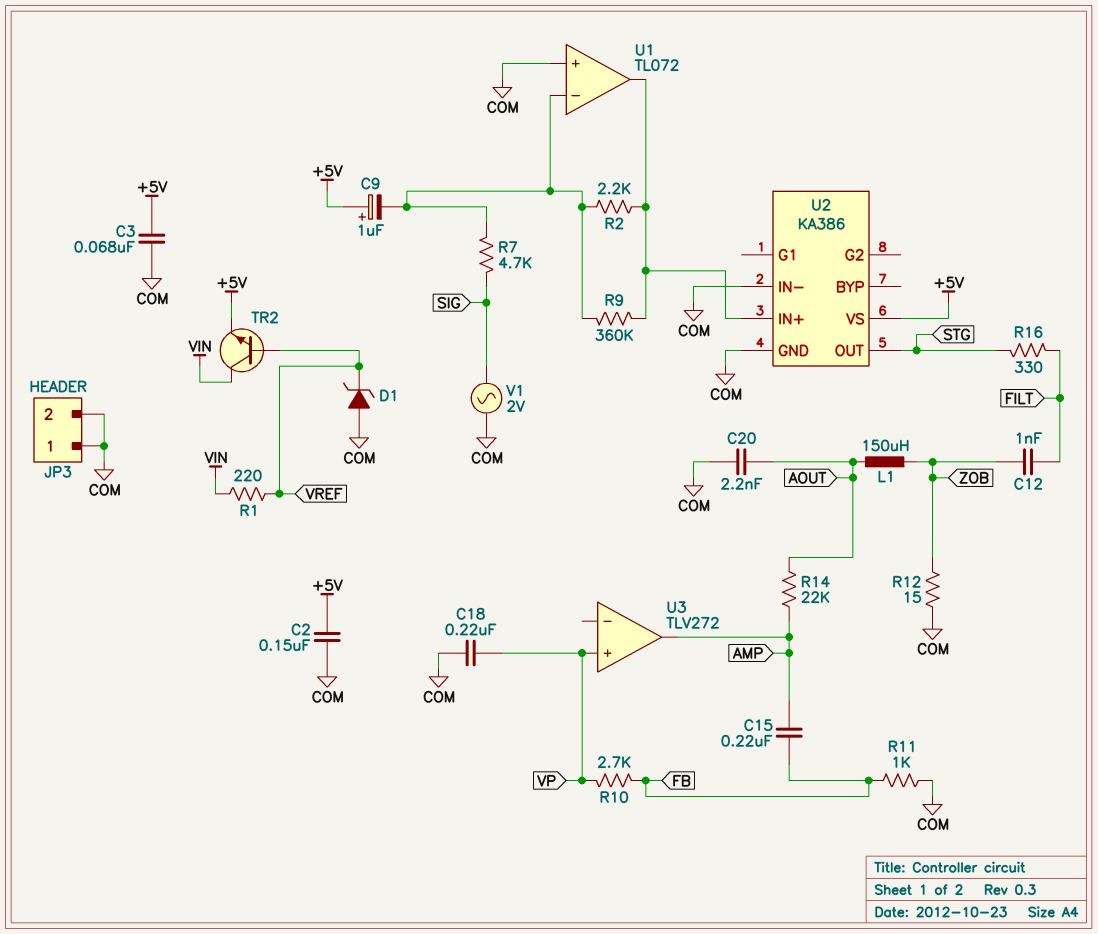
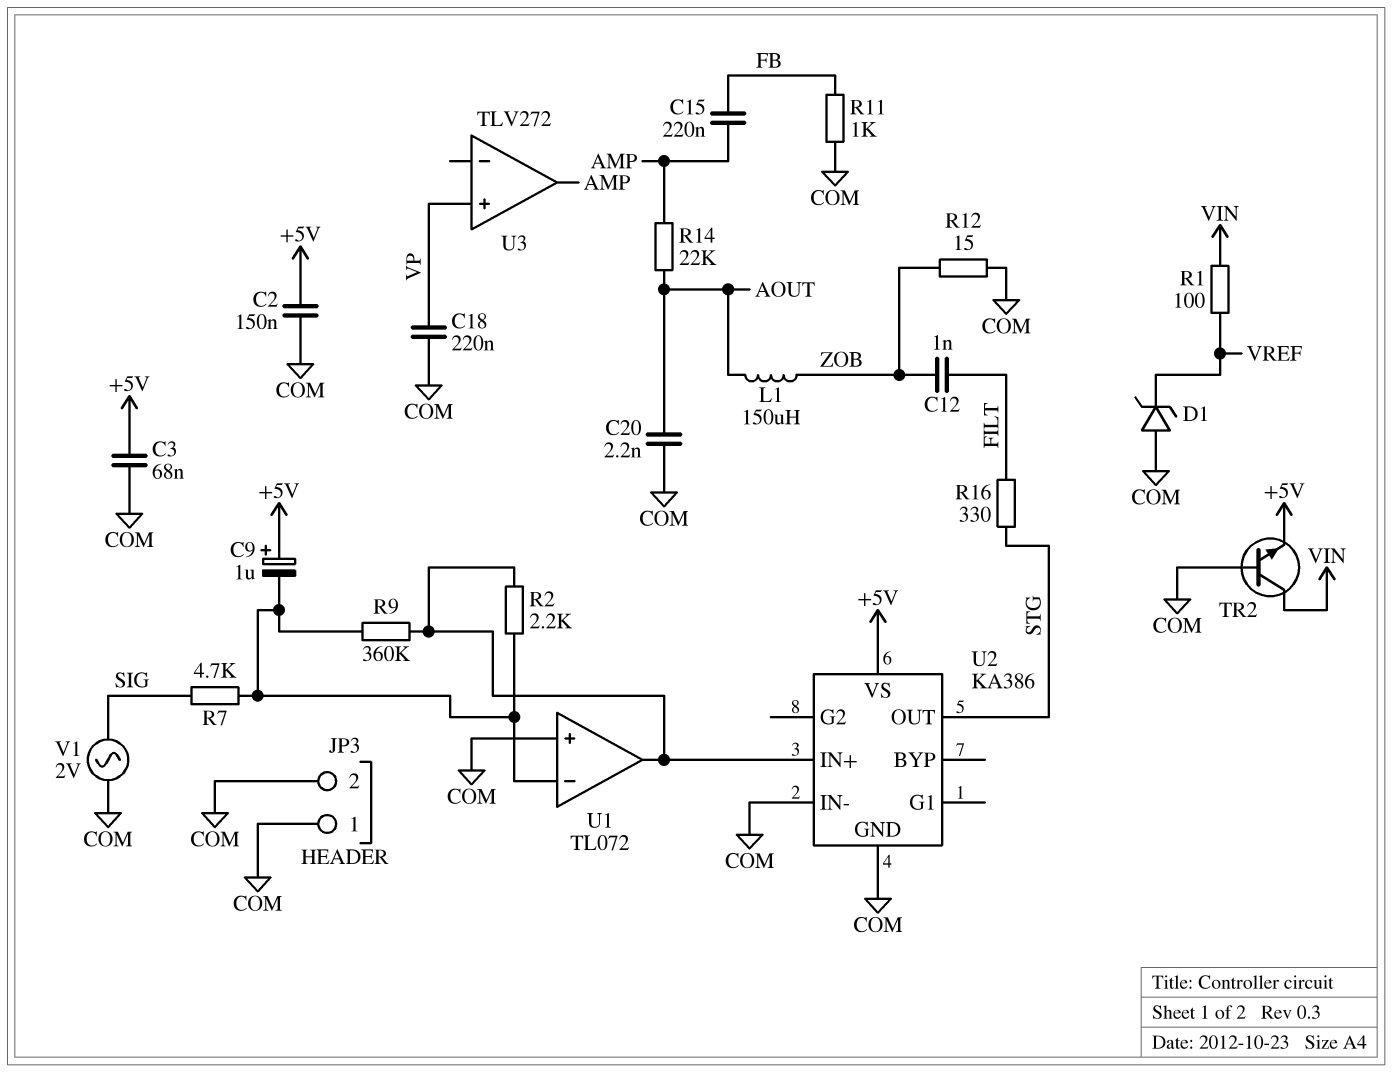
R1: 220 (VIN, VREF) -> 100 (VIN, VREF)
R10: 2.7k (FB, VP) -> none
TR2: NPN (B VREF, C VIN, E +5V) -> NPN (B COM, C VIN, E +5V)

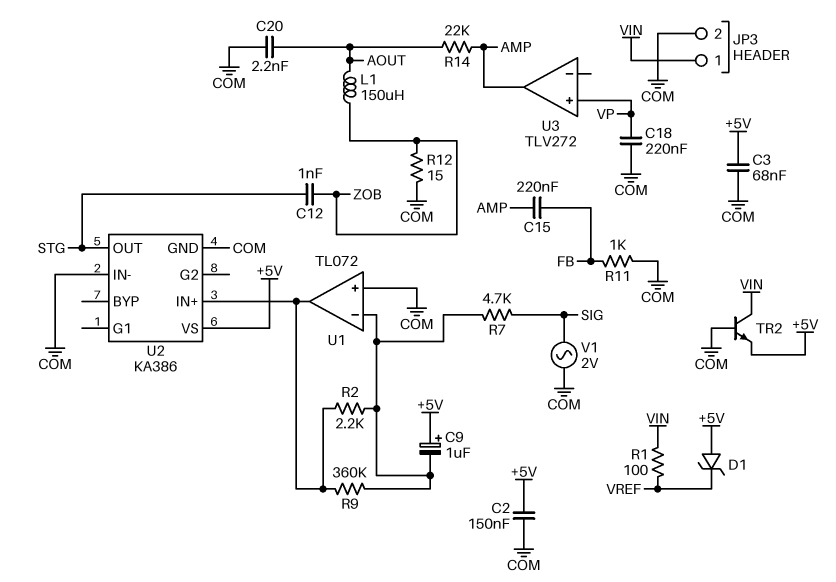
C12: 1nF (FILT, ZOB) -> 1nF (STG, ZOB)
D1: zener (A COM, K VREF) -> zener (A +5V, K VREF)
JP3 pin 1: COM -> VIN
R16: 330 (FILT, STG) -> none

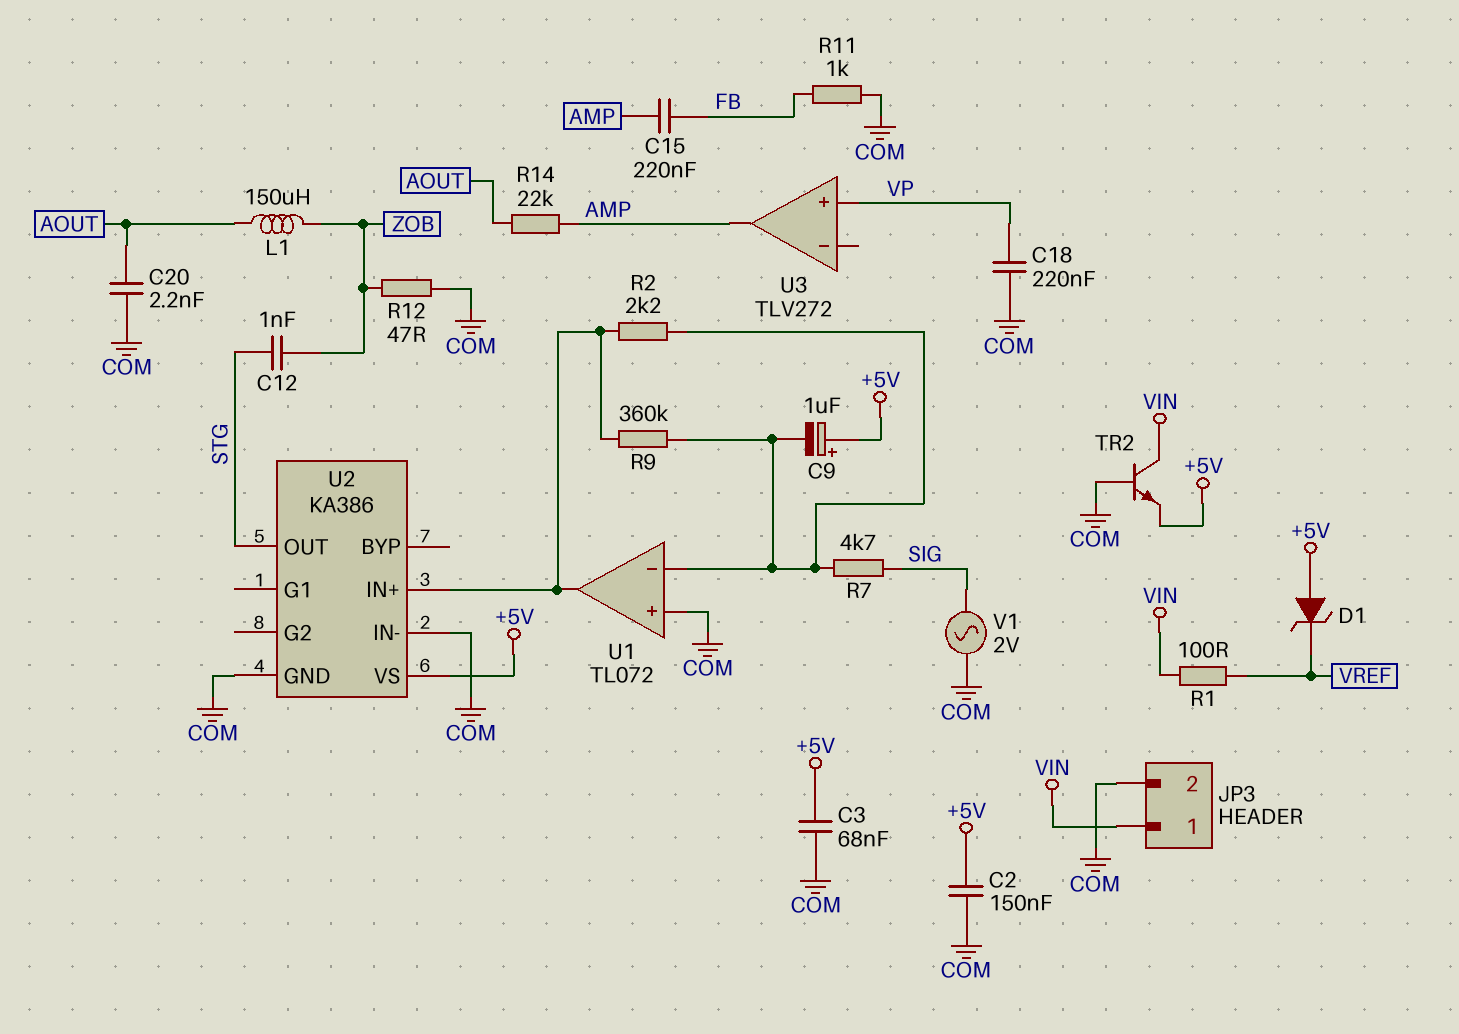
R12: 15 (COM, ZOB) -> 47 (COM, ZOB)

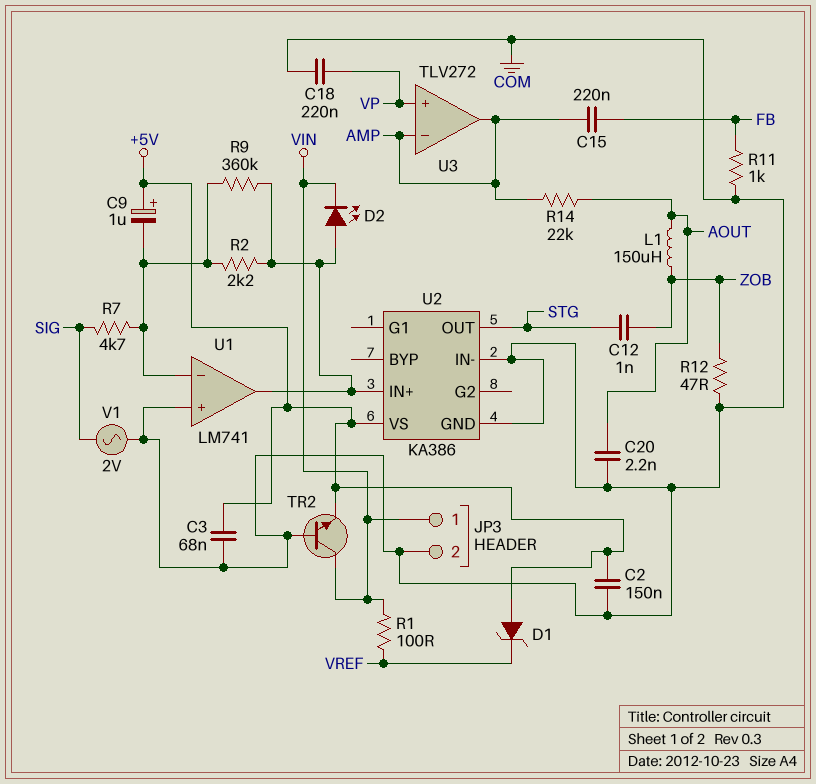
D2: none -> LED (A U1/out, K VIN)
U1: TL072 -> LM741
U3 pin in-: none -> AMP

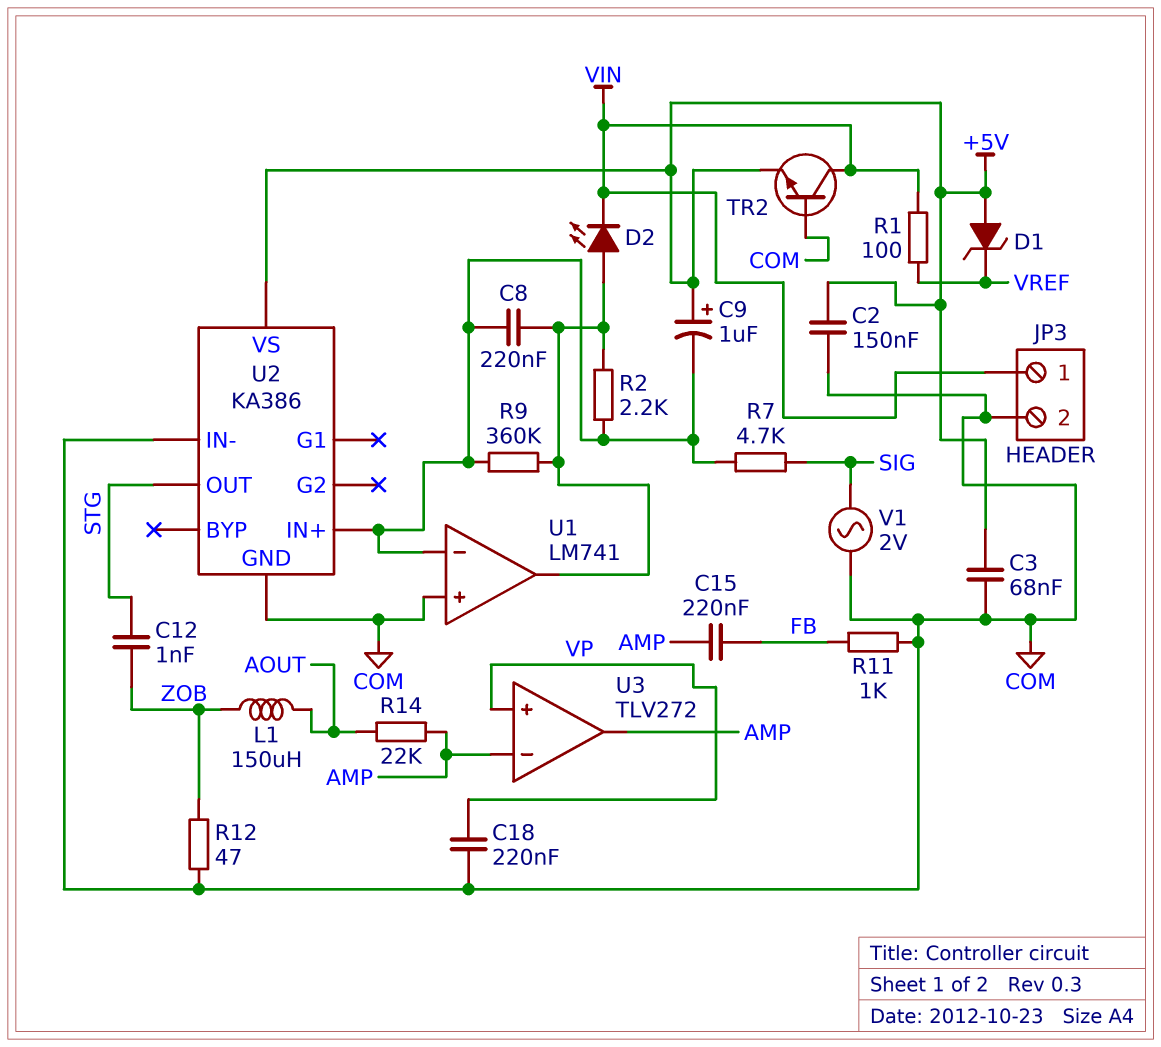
C8: none -> 220nF (U1/in-, U1/out)
C20: 2.2nF (AOUT, COM) -> none
U2 pin IN+: U1/out -> U1/in-

